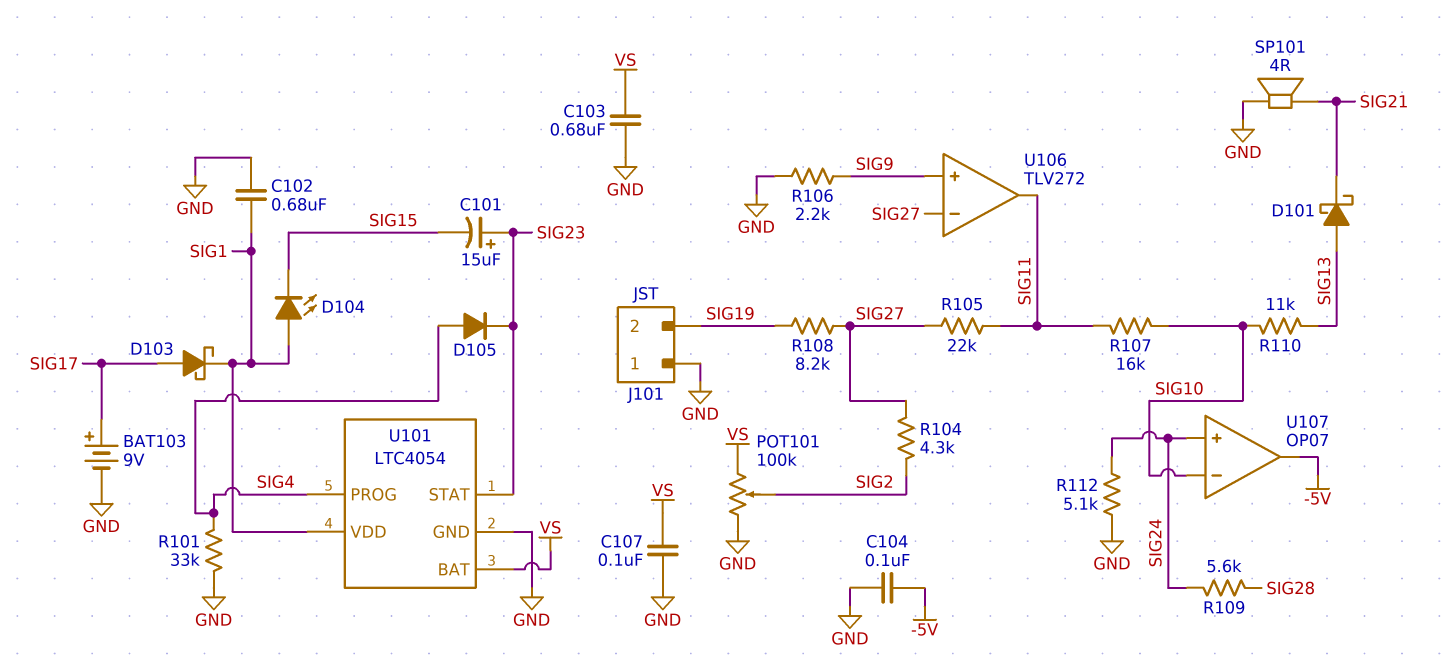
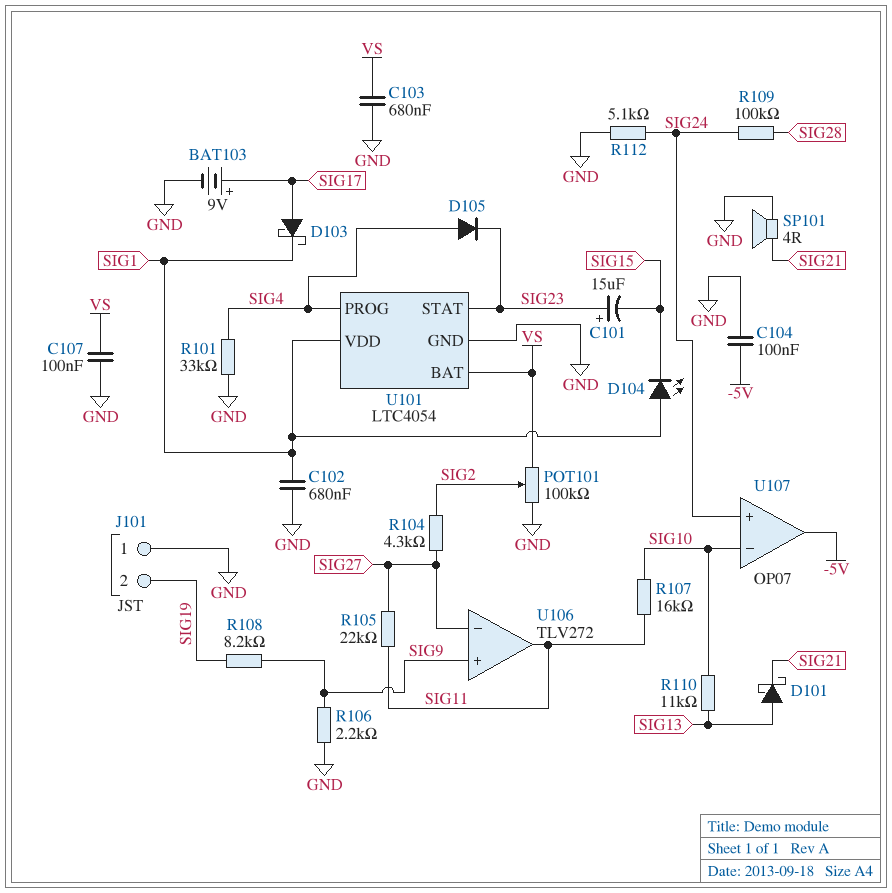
R108: 8.2k (SIG19, SIG27) -> 8.2k (SIG9, SIG19)
R109: 5.6k (SIG24, SIG28) -> 100k (SIG24, SIG28)

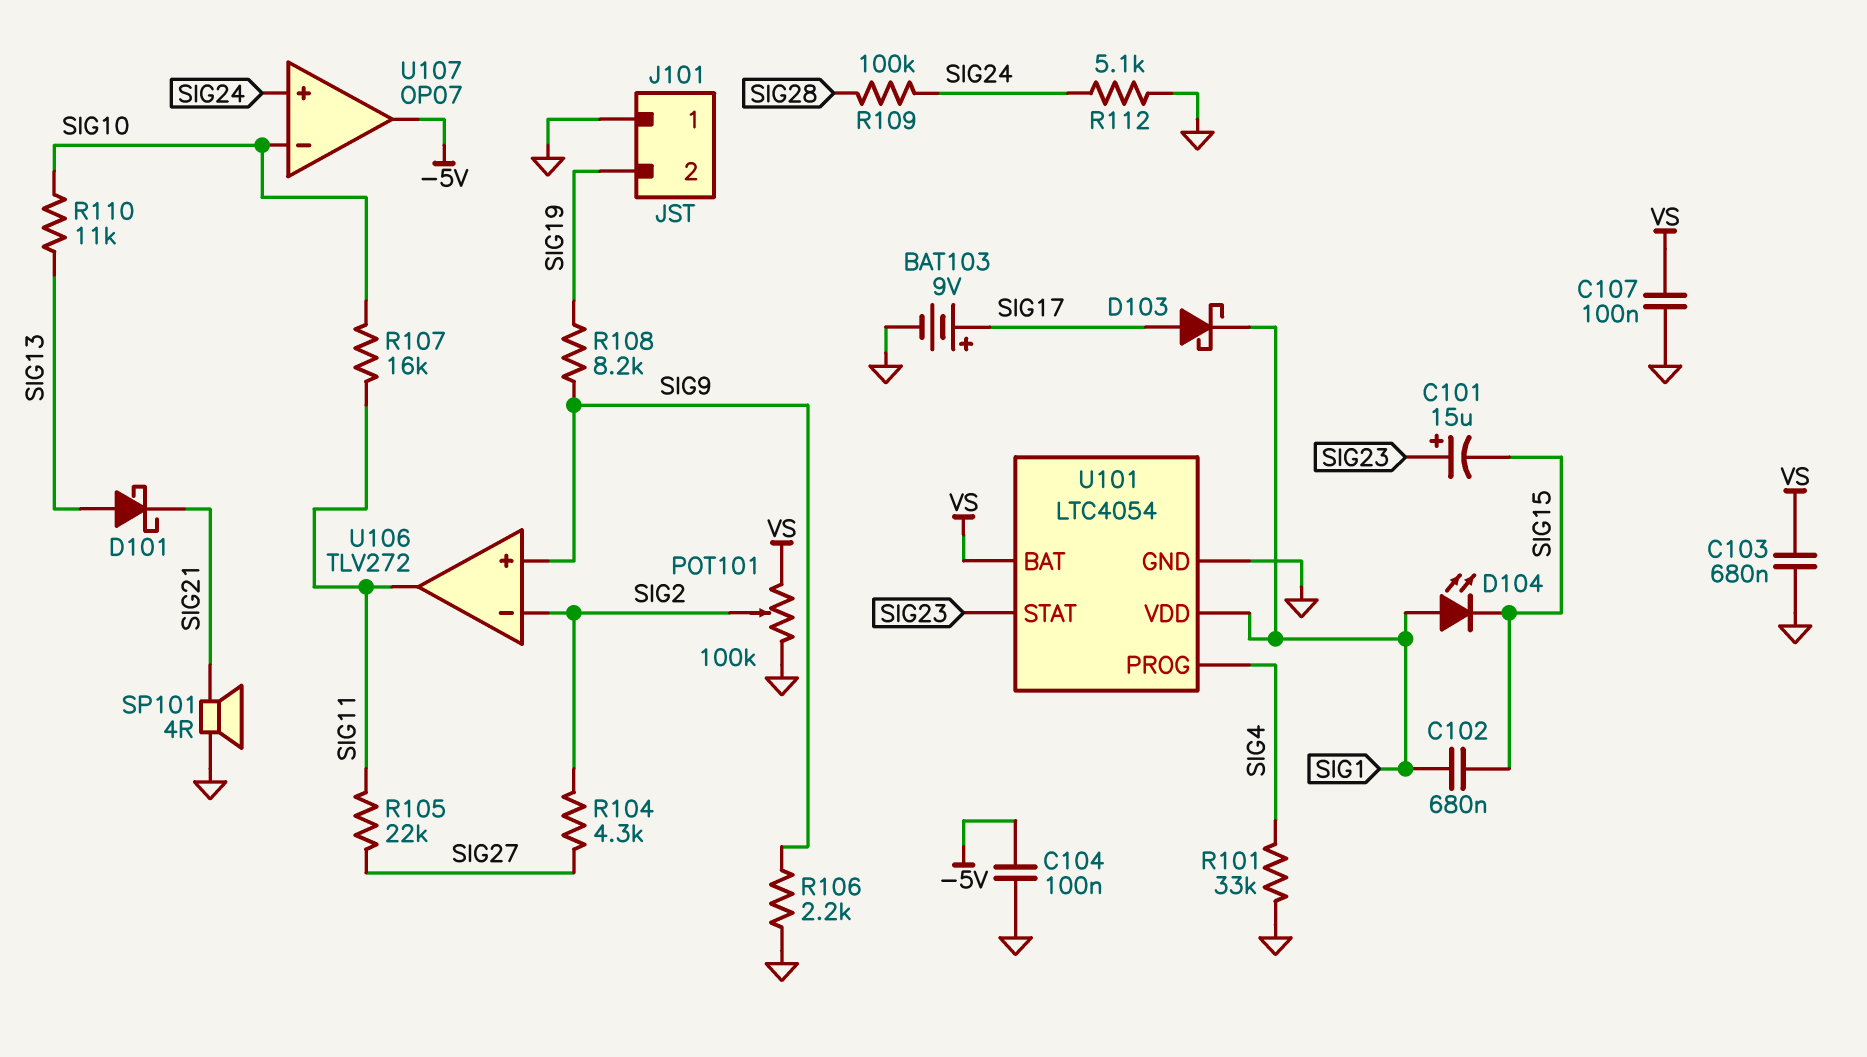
C102: 680nF (GND, SIG1) -> 680nF (SIG1, SIG15)
D105: diode (A SIG4, K SIG23) -> none
U106 pin in-: SIG27 -> SIG2

